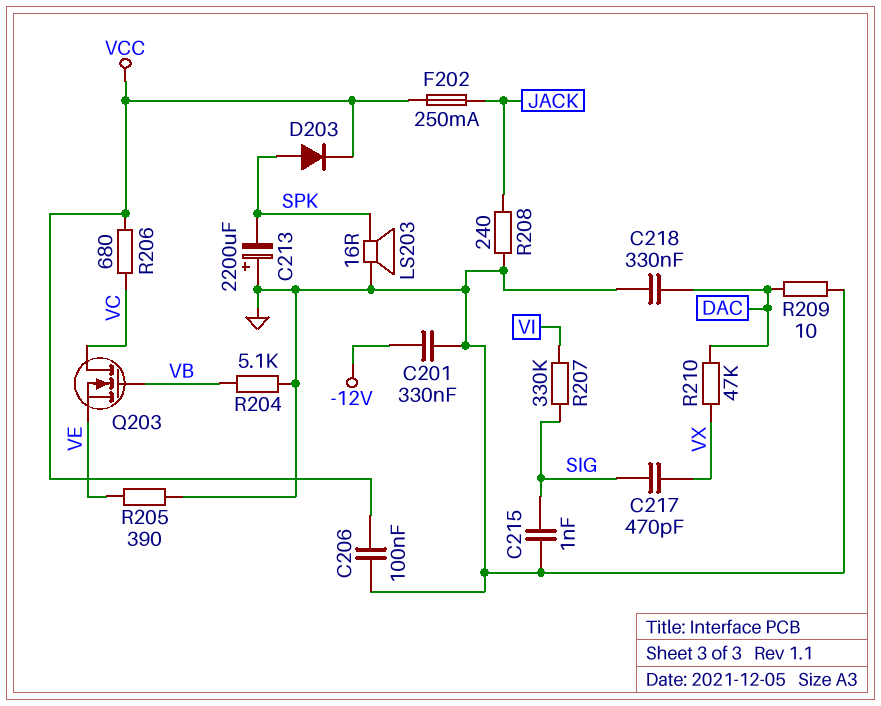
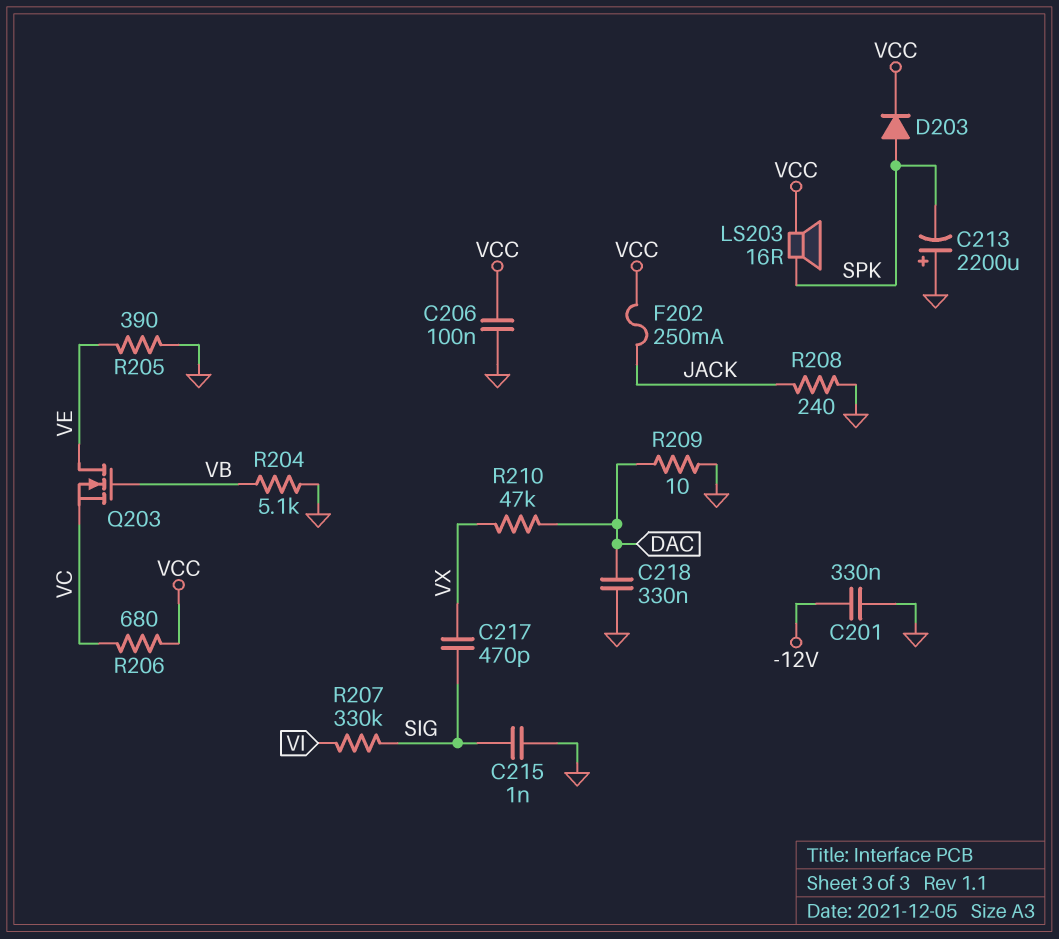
LS203: speaker 16R (GND, SPK) -> speaker 16R (SPK, VCC)
Q203: NMOS (G VB, D VC, S VE) -> NMOS (G VB, D VE, S VC)

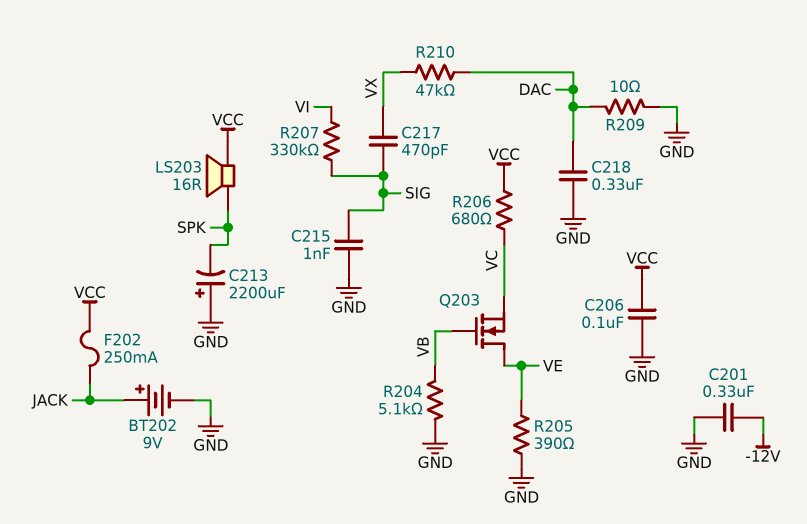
BT202: none -> 9V (plus JACK, minus GND)
D203: diode (A SPK, K VCC) -> none
R208: 240 (GND, JACK) -> none

